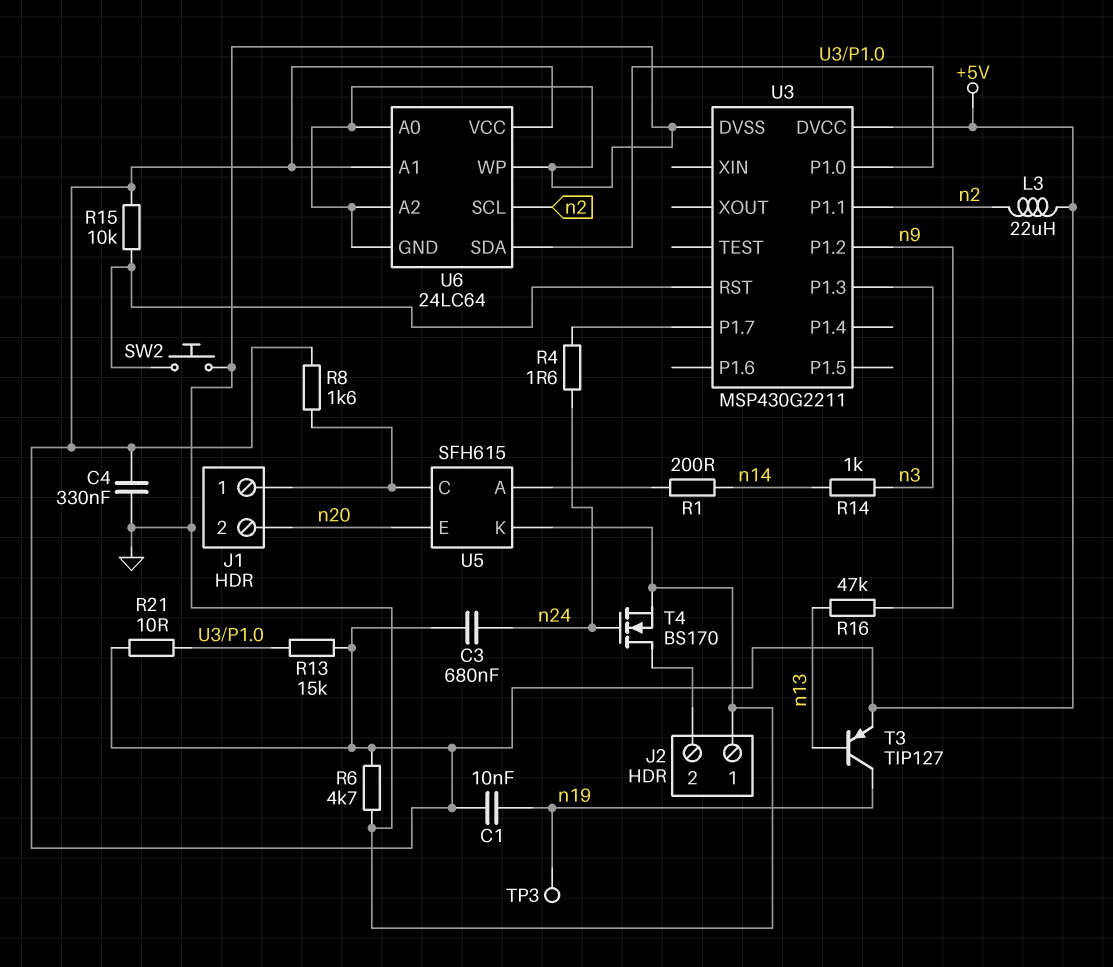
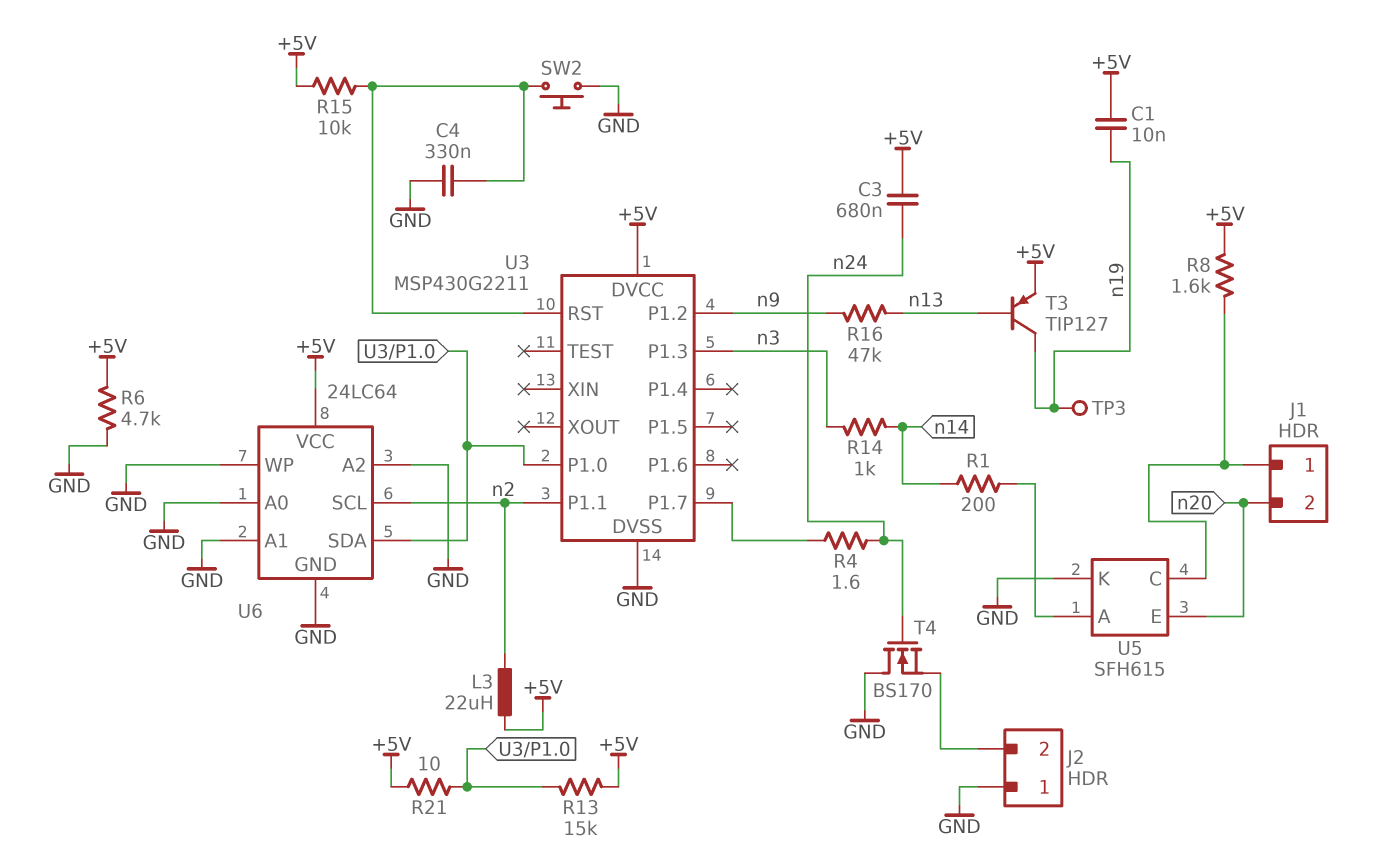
C4: 330nF (+5V, GND) -> 330nF (GND, U3/RST)
T4: NMOS BS170 (G n24, D J2/2, S GND) -> NMOS BS170 (G n24, D GND, S J2/2)
U6 pin A1: +5V -> GND

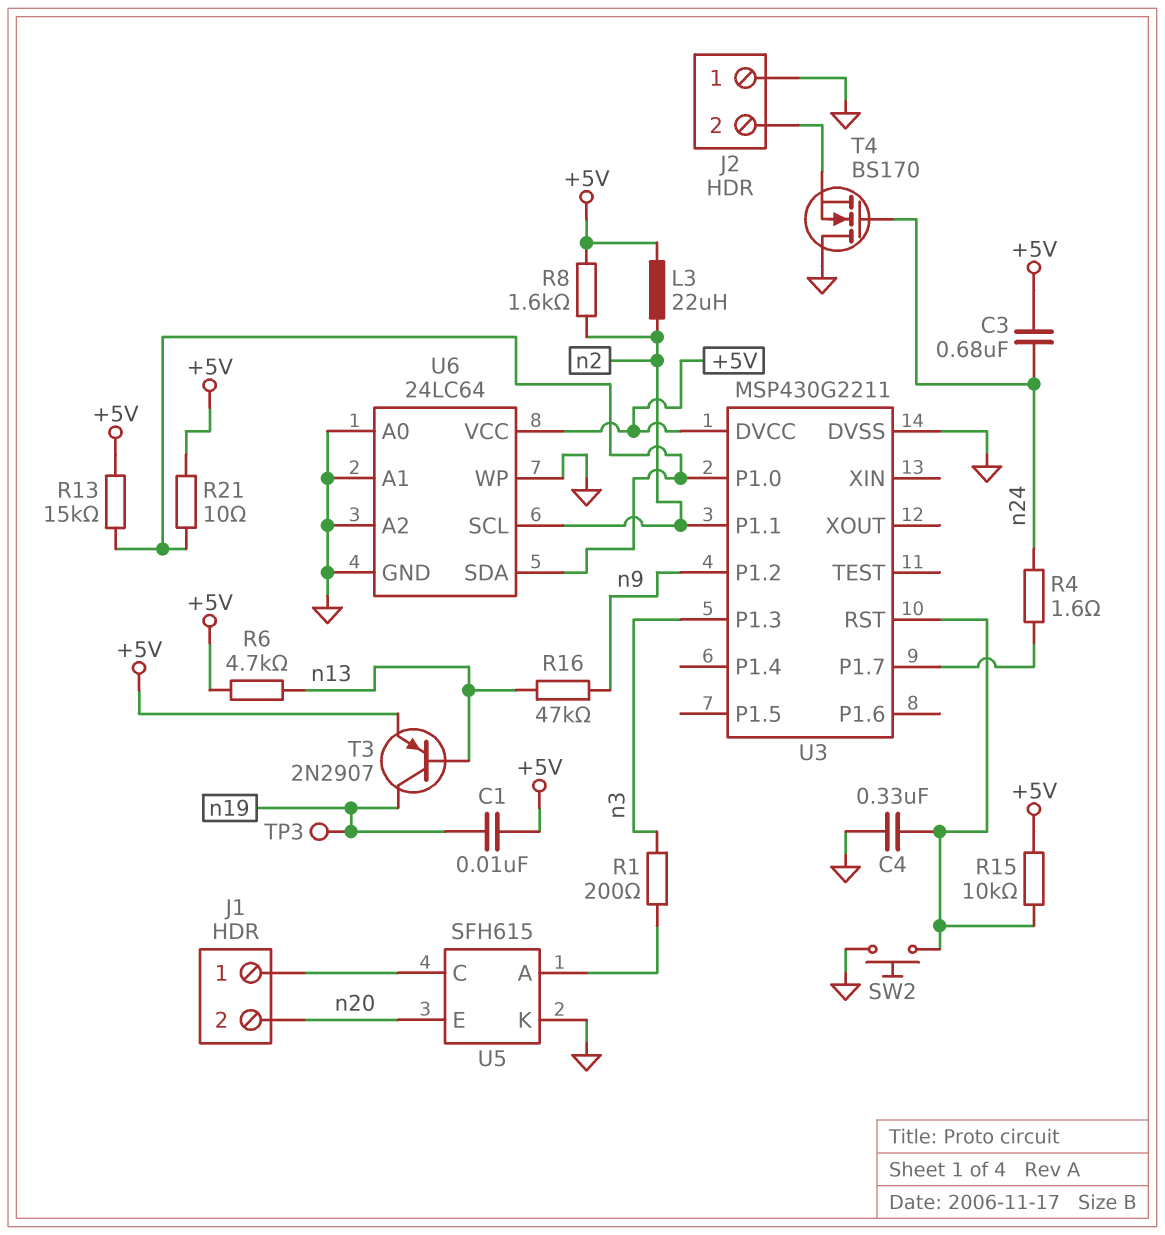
R1: 200 (U5/A, n14) -> 200 (U5/A, n3)
R6: 4.7k (+5V, GND) -> 4.7k (+5V, n13)
R8: 1.6k (+5V, J1/1) -> 1.6k (+5V, n2)
R14: 1k (n3, n14) -> none
T3: PNP TIP127 (B n13, C n19, E +5V) -> PNP 2N2907 (B n13, C n19, E +5V)

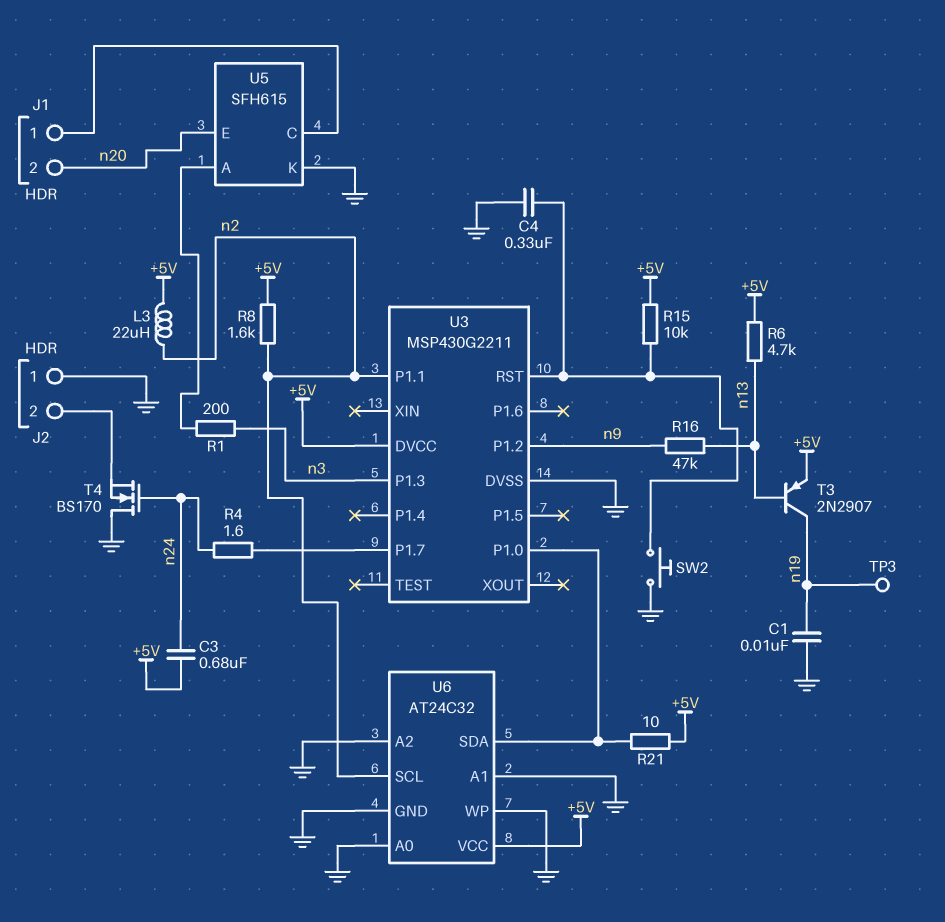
C1: 10nF (+5V, n19) -> 10nF (GND, n19)
R13: 15k (+5V, U3/P1.0) -> none
U6: 24LC64 -> AT24C32

